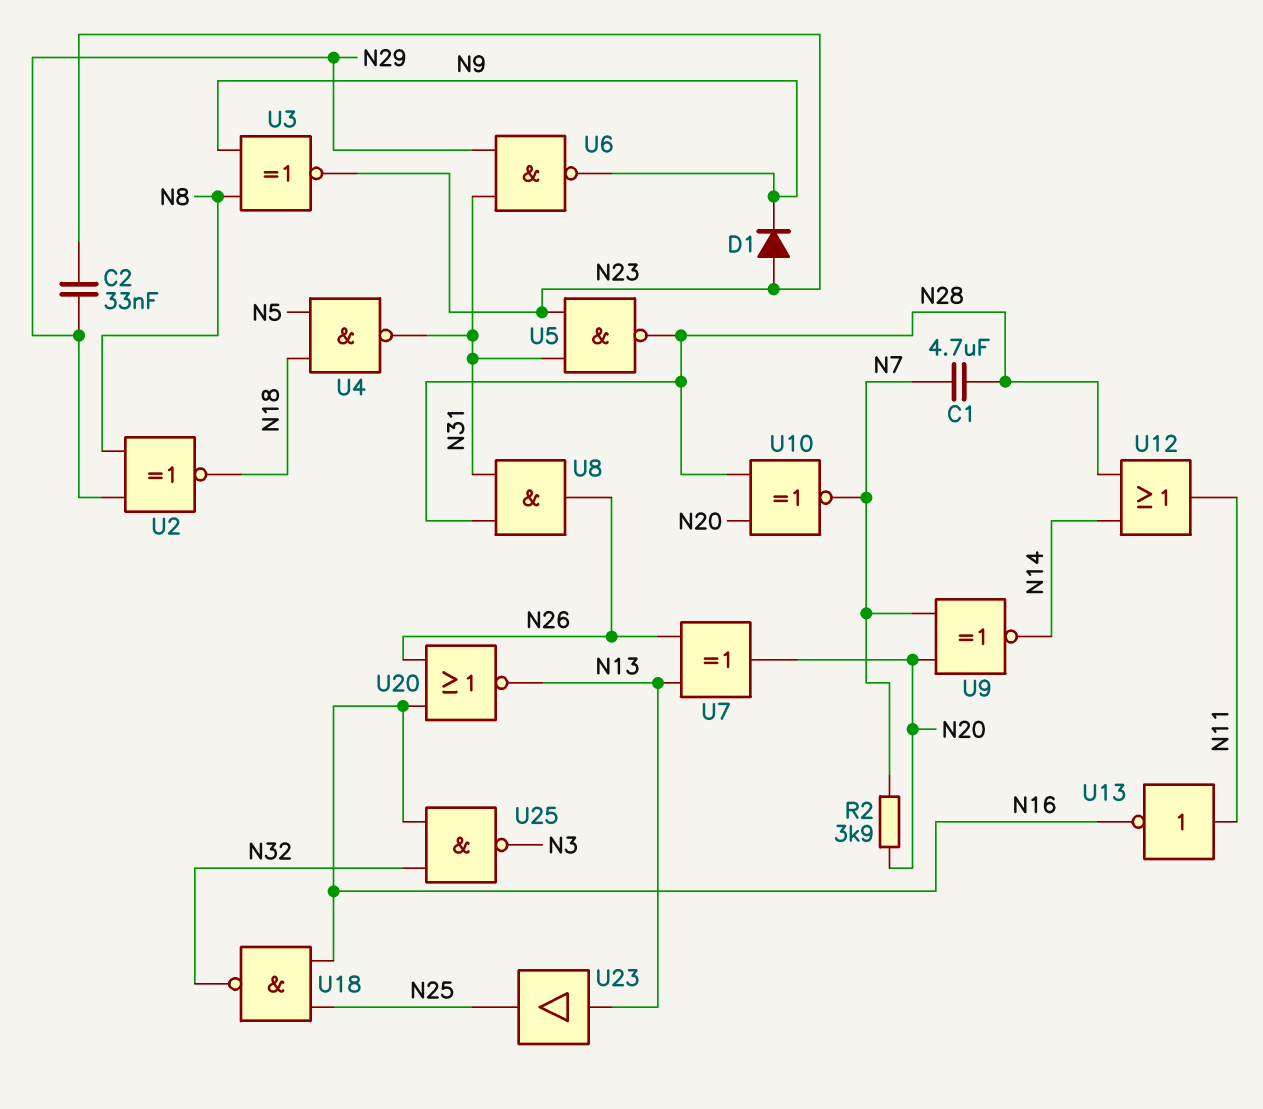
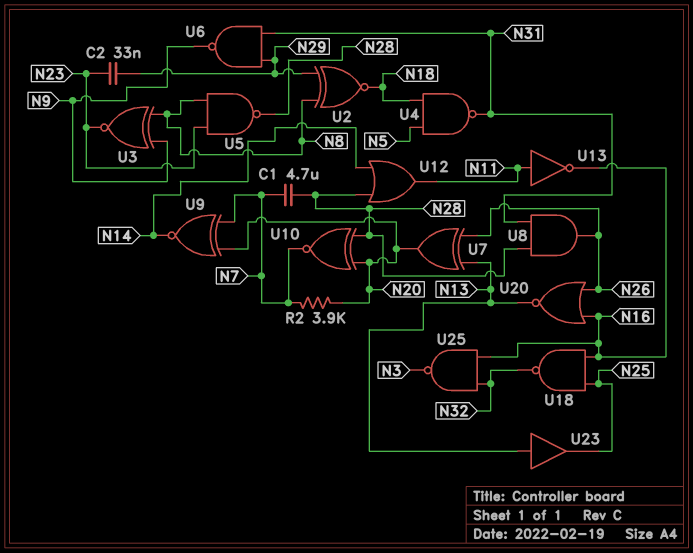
D1: diode (A N23, K N9) -> none
U5: NAND (in N23, in N31, out N28) -> NAND (in N8, in N23, out N28)

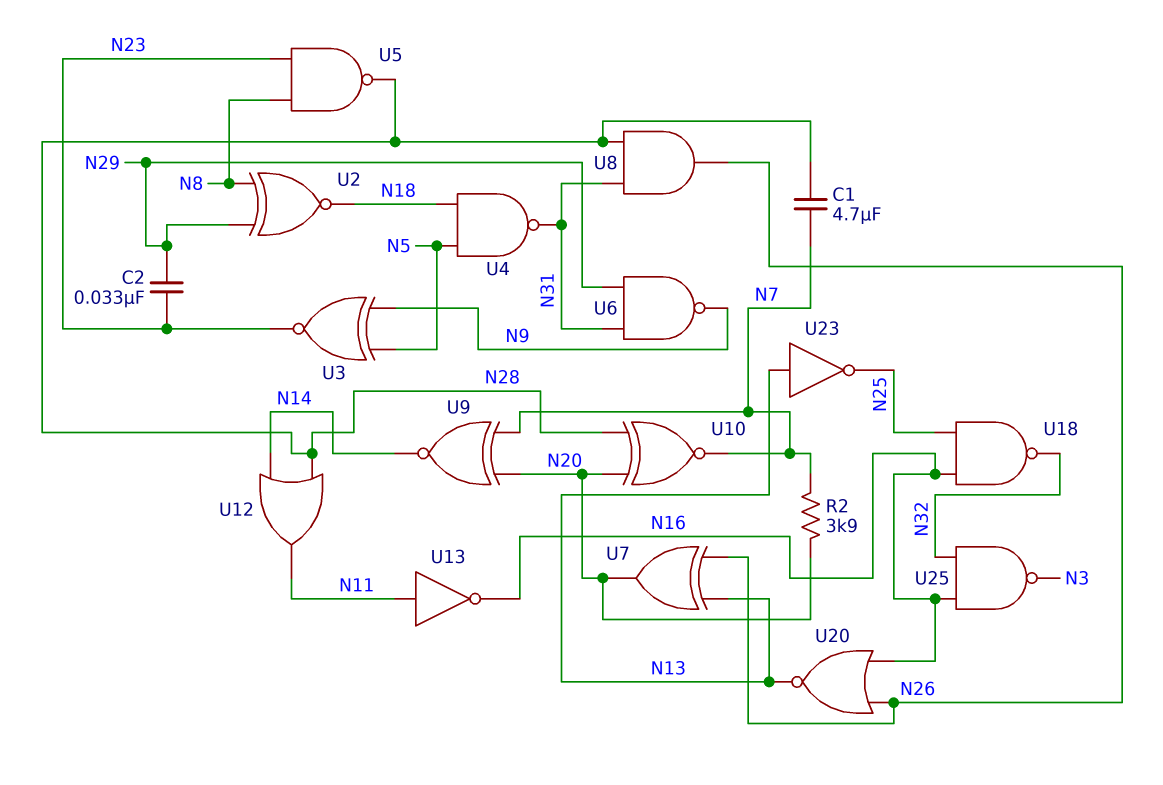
U3: XNOR (in N8, in N9, out N23) -> XNOR (in N5, in N9, out N23)
U23: buffer (in N13, out N25) -> NOT (in N13, out N25)

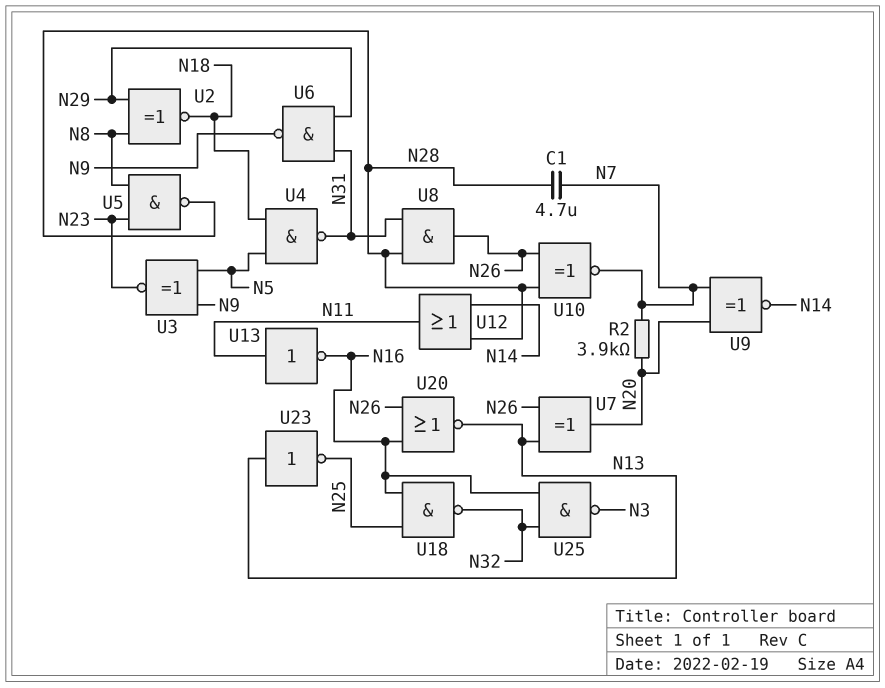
C2: 33nF (N23, N29) -> none
U10: XNOR (in N20, in N28, out N7) -> XNOR (in N26, in N28, out N7)

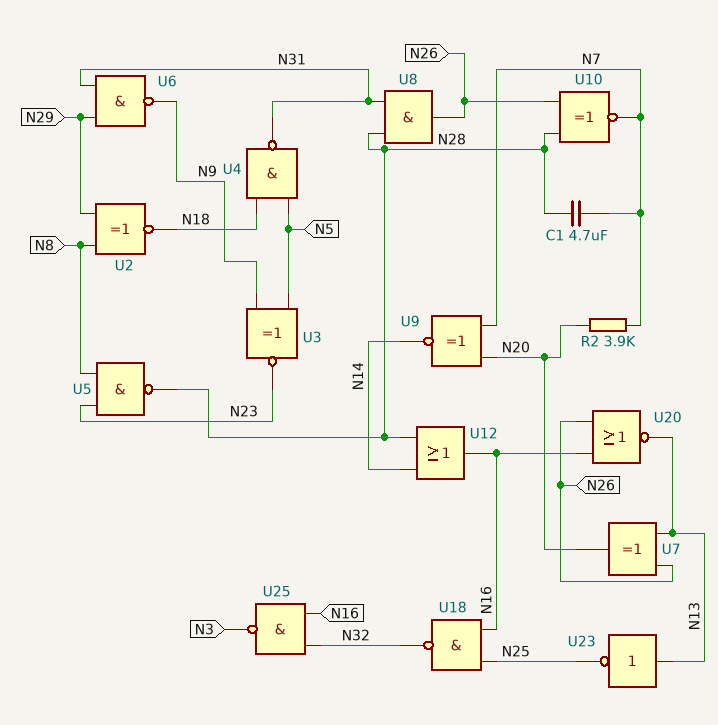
U12: OR (in N14, in N28, out N11) -> OR (in N14, in N28, out N16)
U13: NOT (in N11, out N16) -> none

